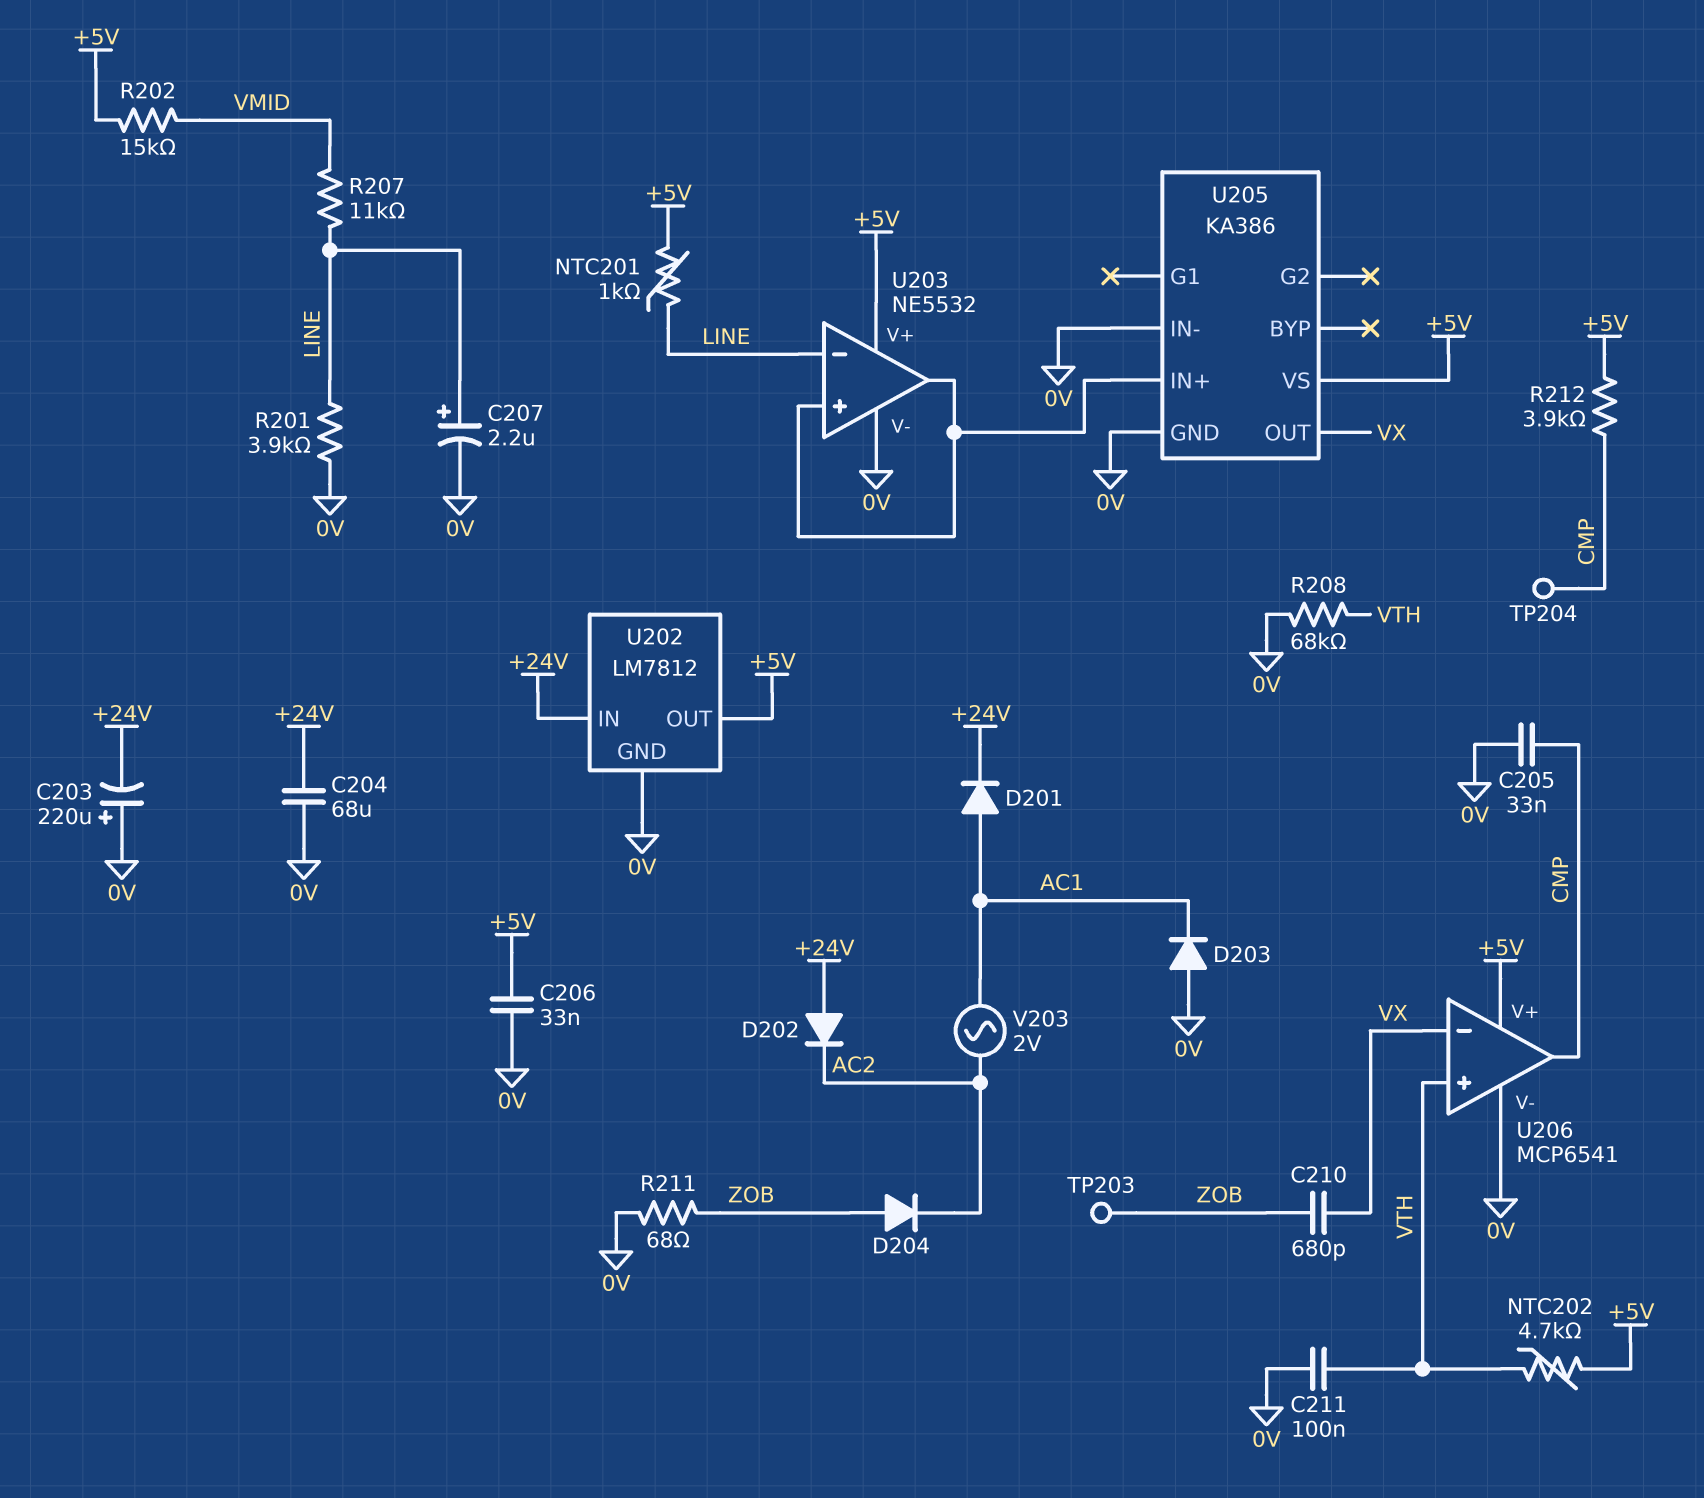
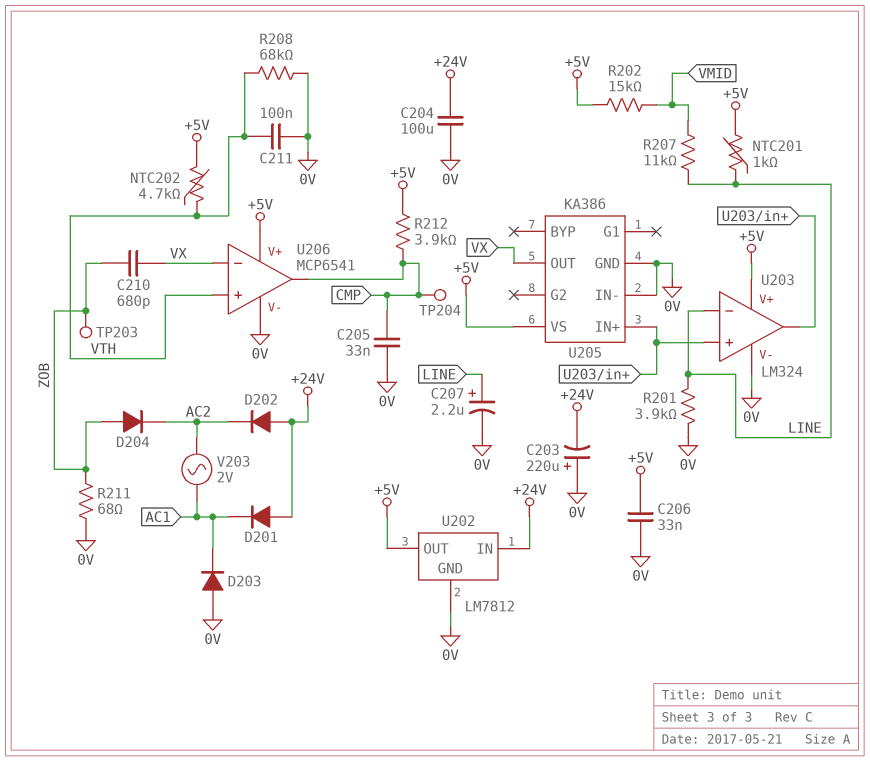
C204: 68uF (+24V, 0V) -> 100uF (+24V, 0V)
D201: diode (A AC1, K +24V) -> diode (A +24V, K AC1)
U203: NE5532 -> LM324

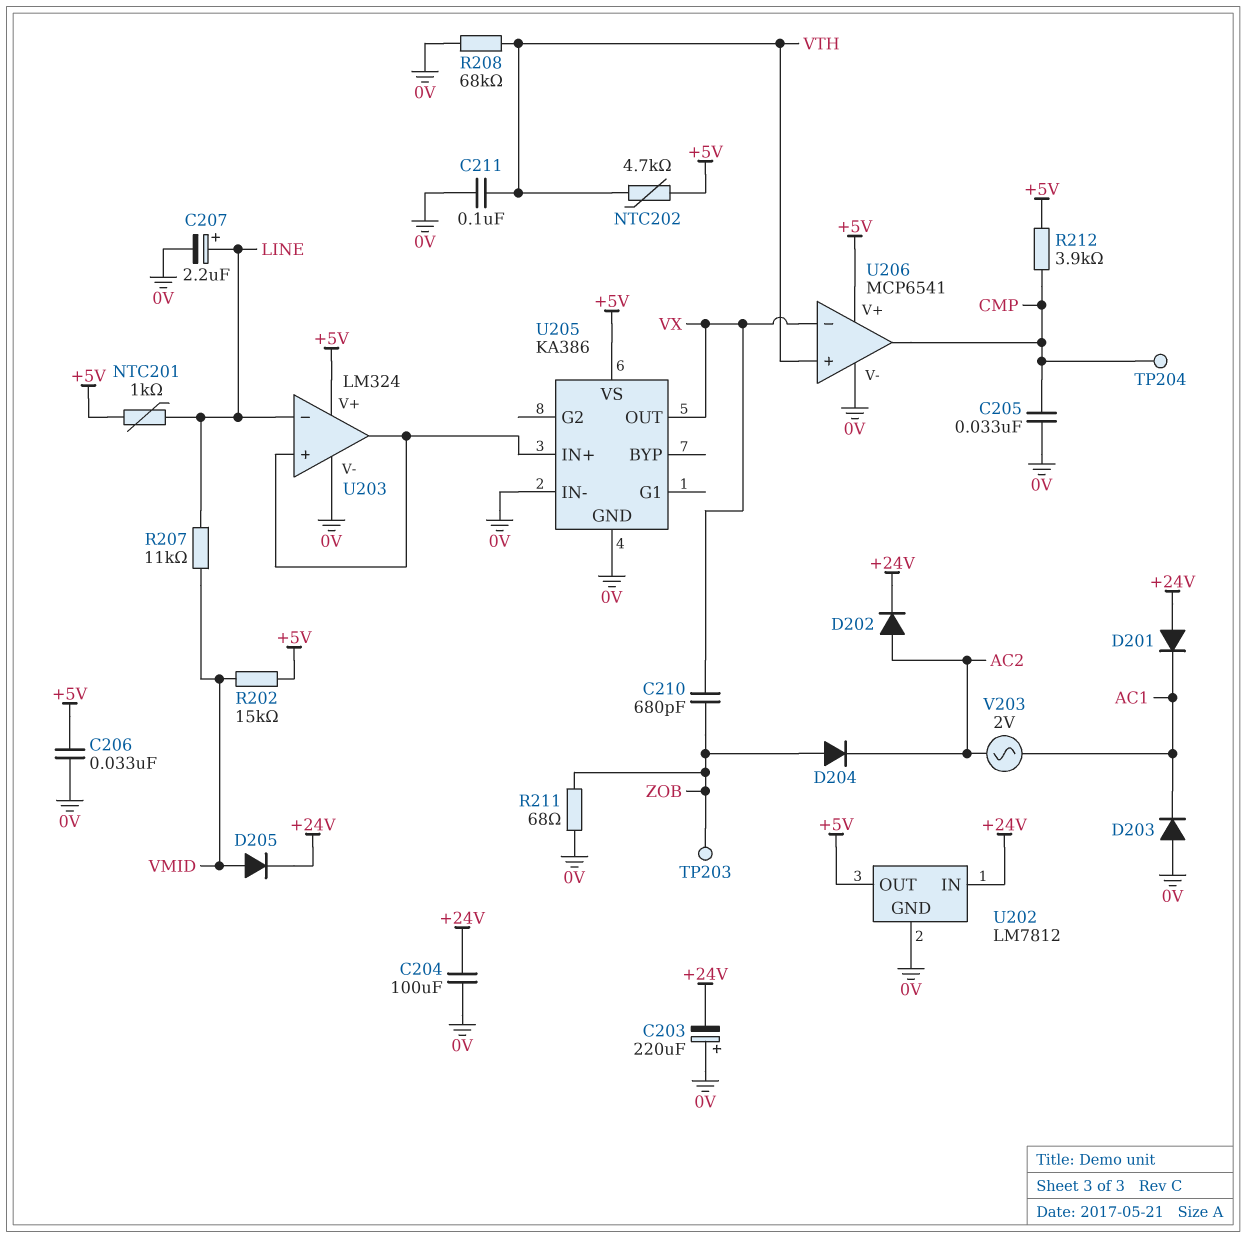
D202: diode (A +24V, K AC2) -> diode (A AC2, K +24V)
D205: none -> diode (A VMID, K +24V)
R201: 3.9k (0V, LINE) -> none

